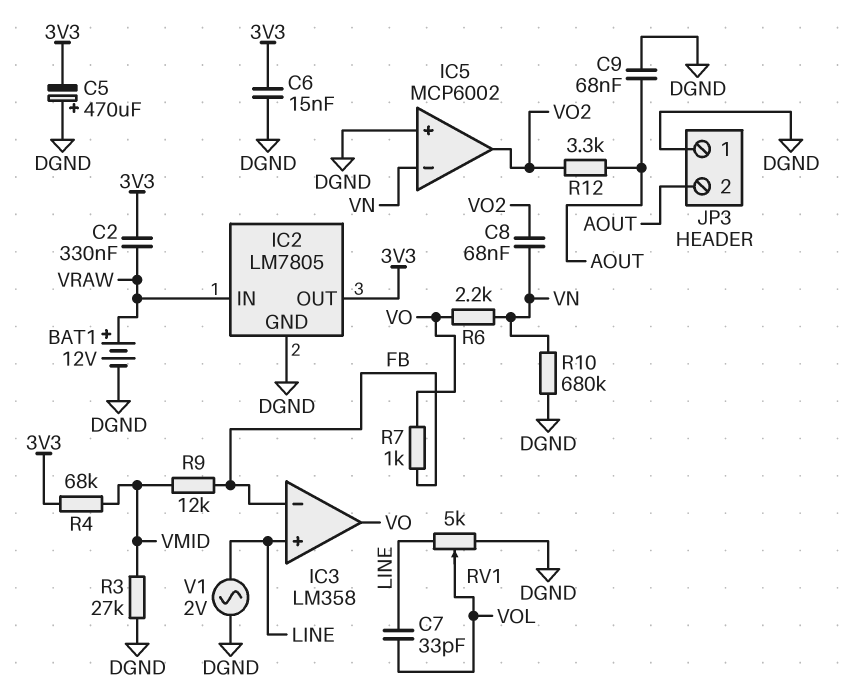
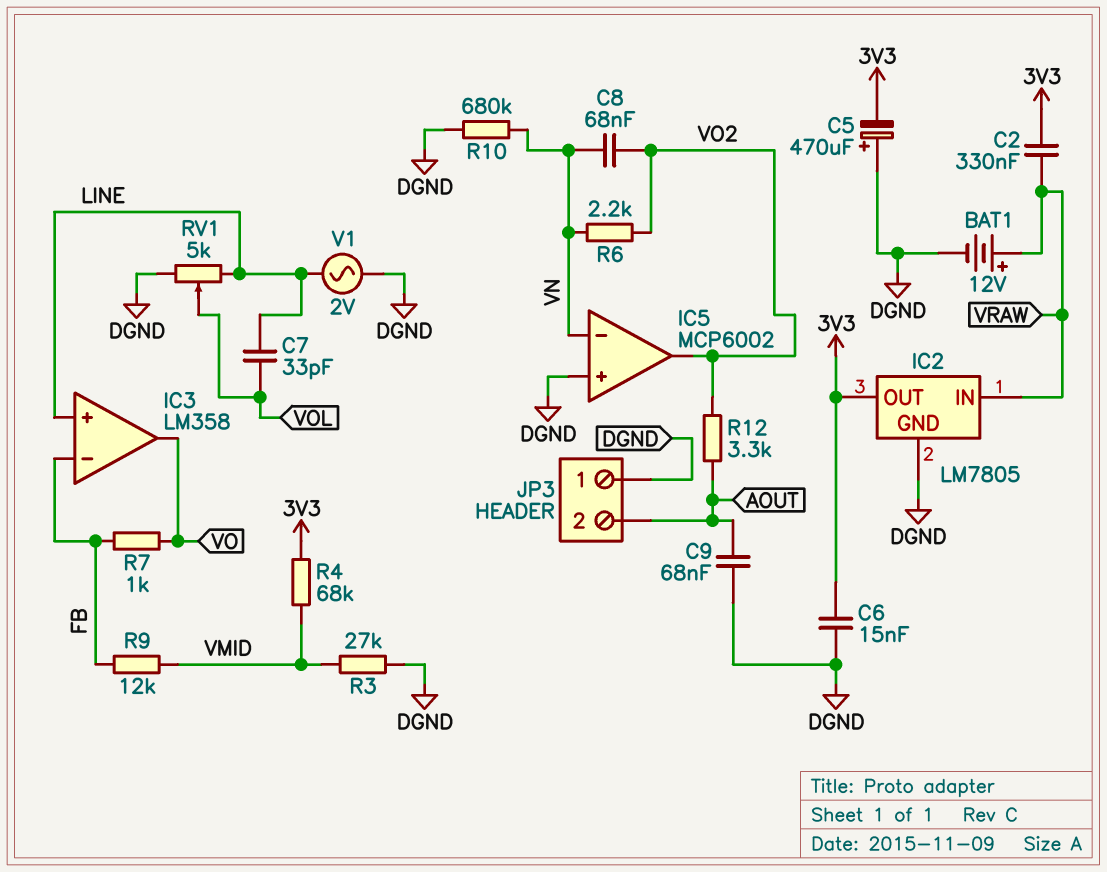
R6: 2.2k (VN, VO) -> 2.2k (VN, VO2)

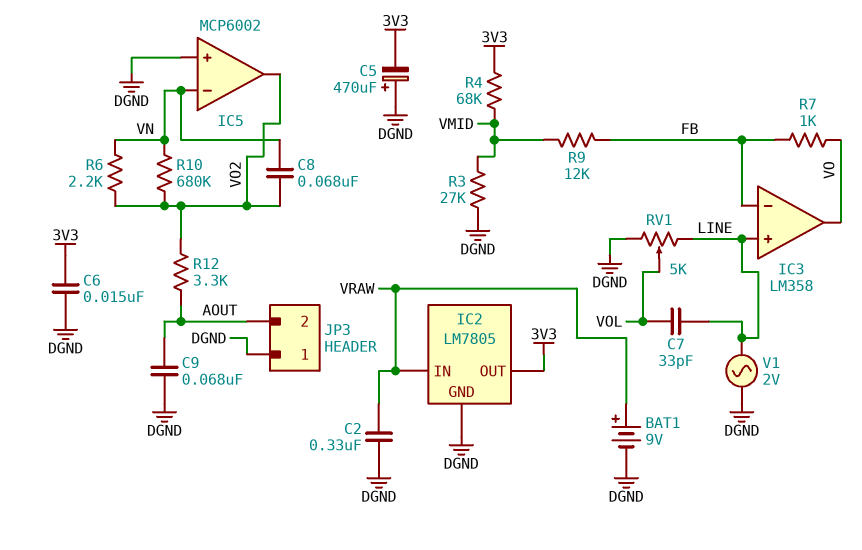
BAT1: 12V (plus VRAW, minus DGND) -> 9V (plus VRAW, minus DGND)
C2: 330nF (3V3, VRAW) -> 330nF (DGND, VRAW)
R10: 680k (DGND, VN) -> 680k (VN, VO2)

